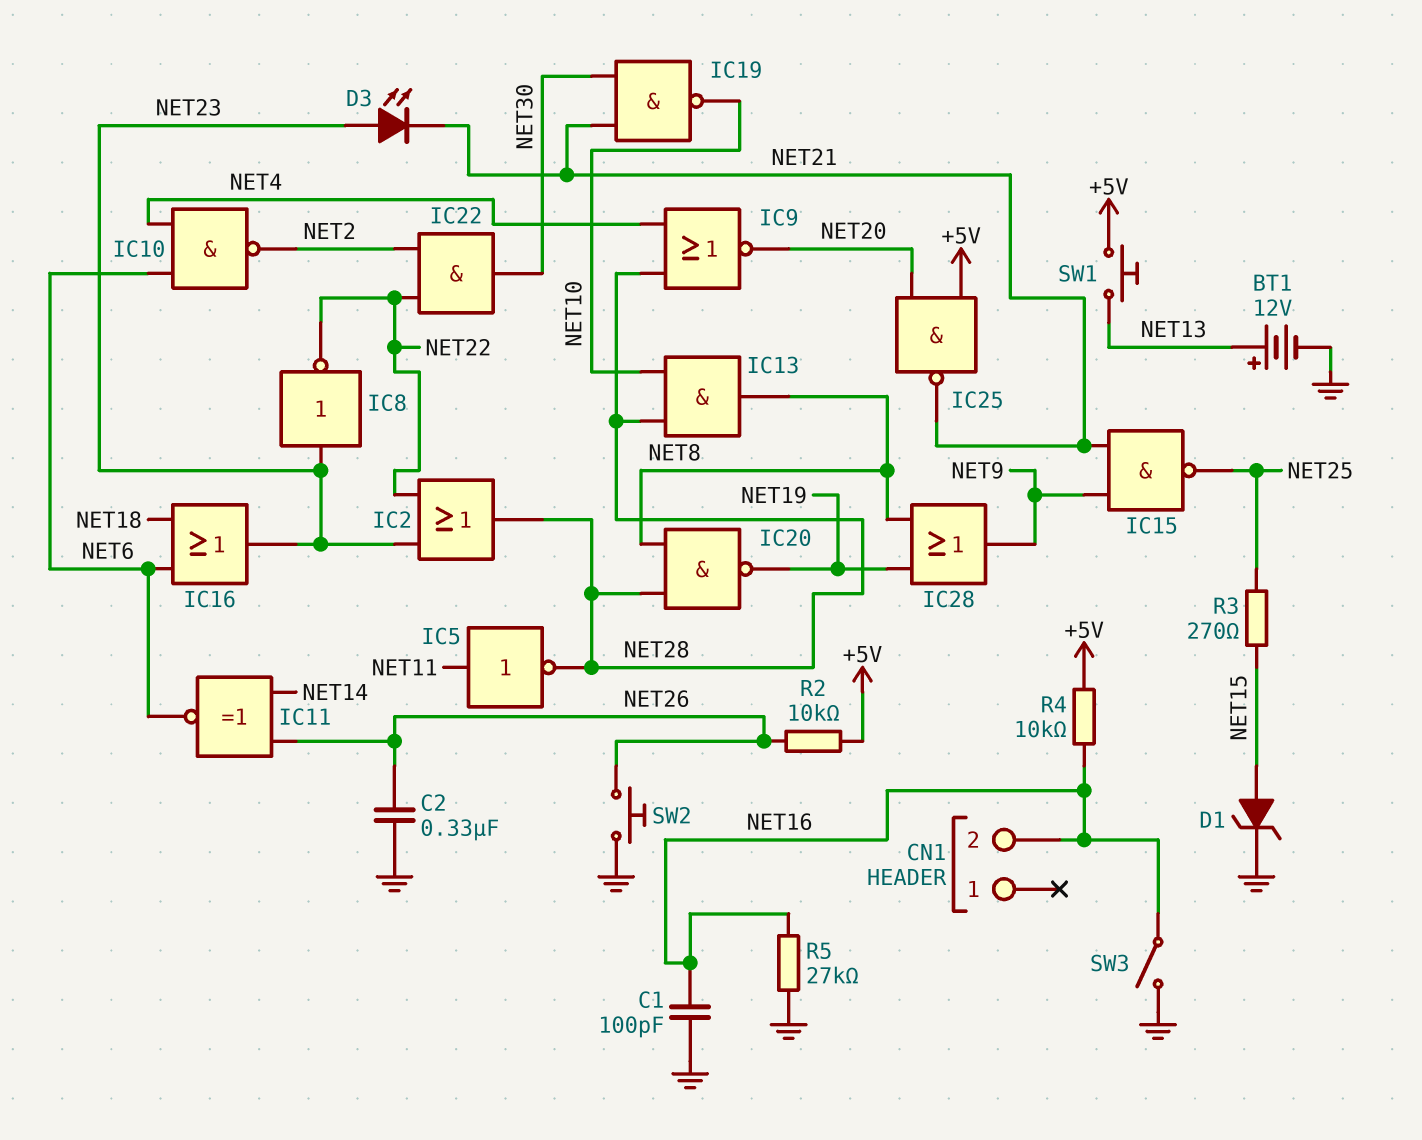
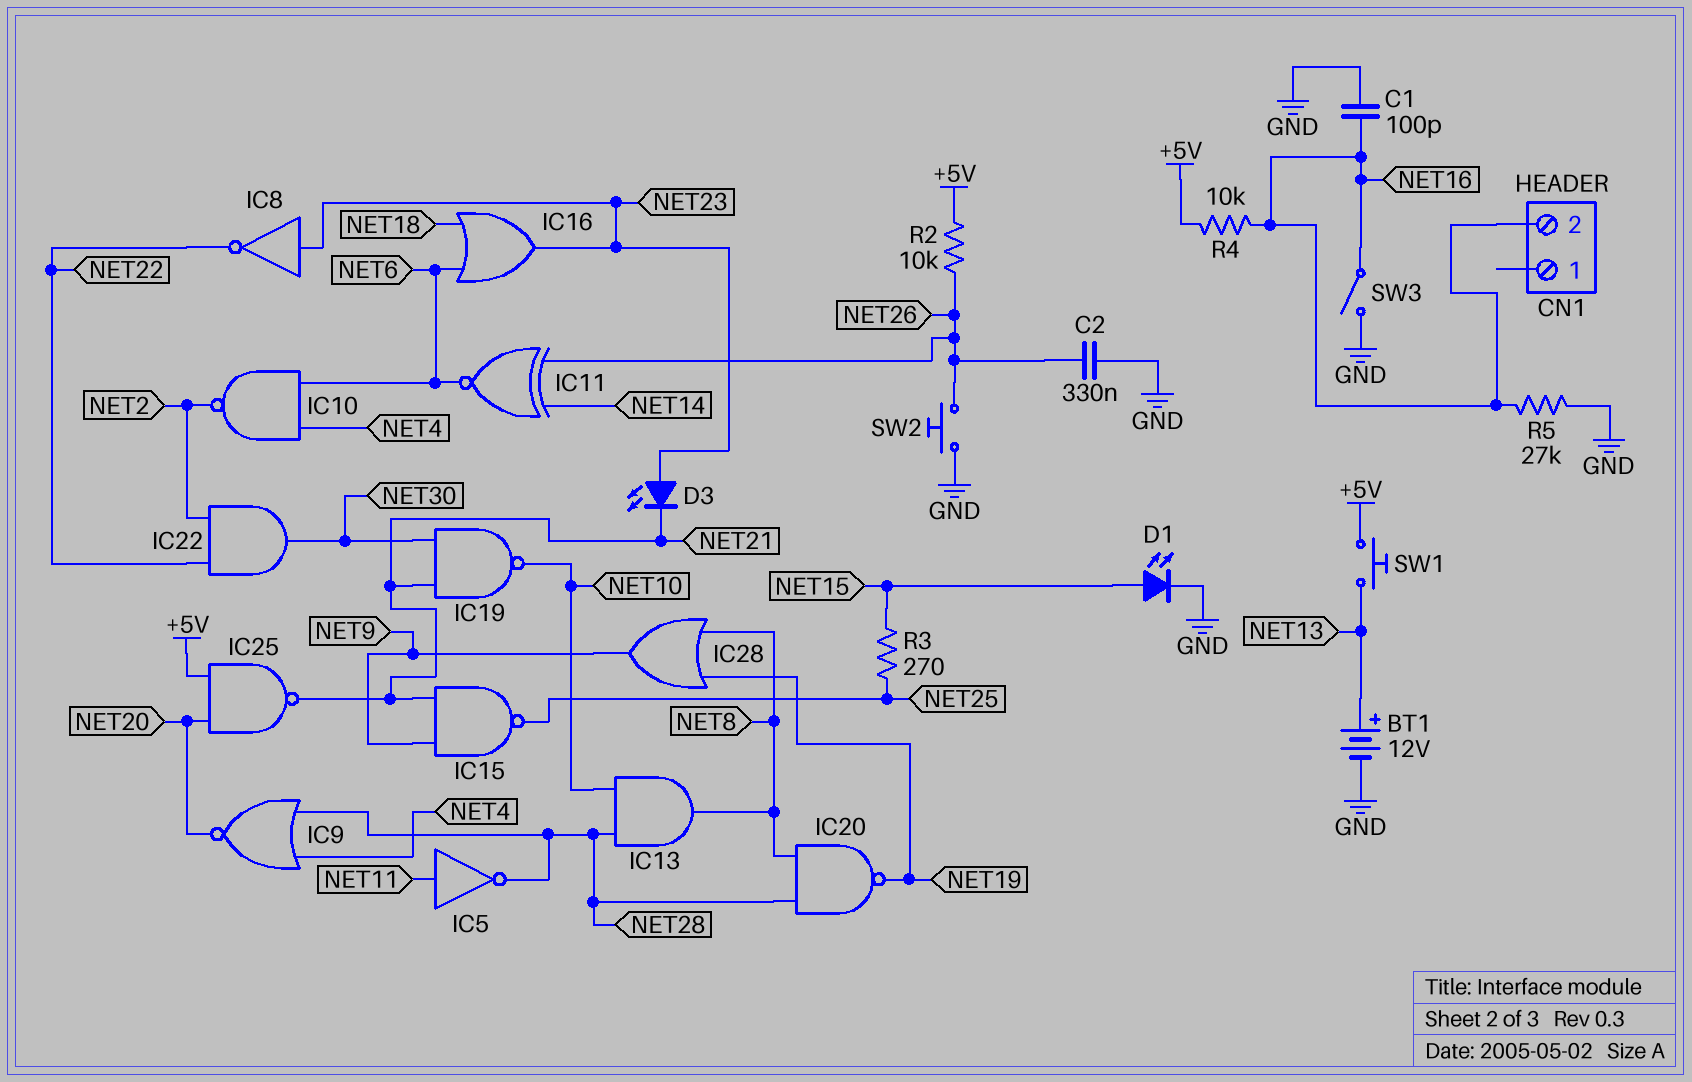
D1: zener (A NET15, K GND) -> LED (A NET15, K GND)
IC2: OR (in NET22, in NET23, out NET28) -> none

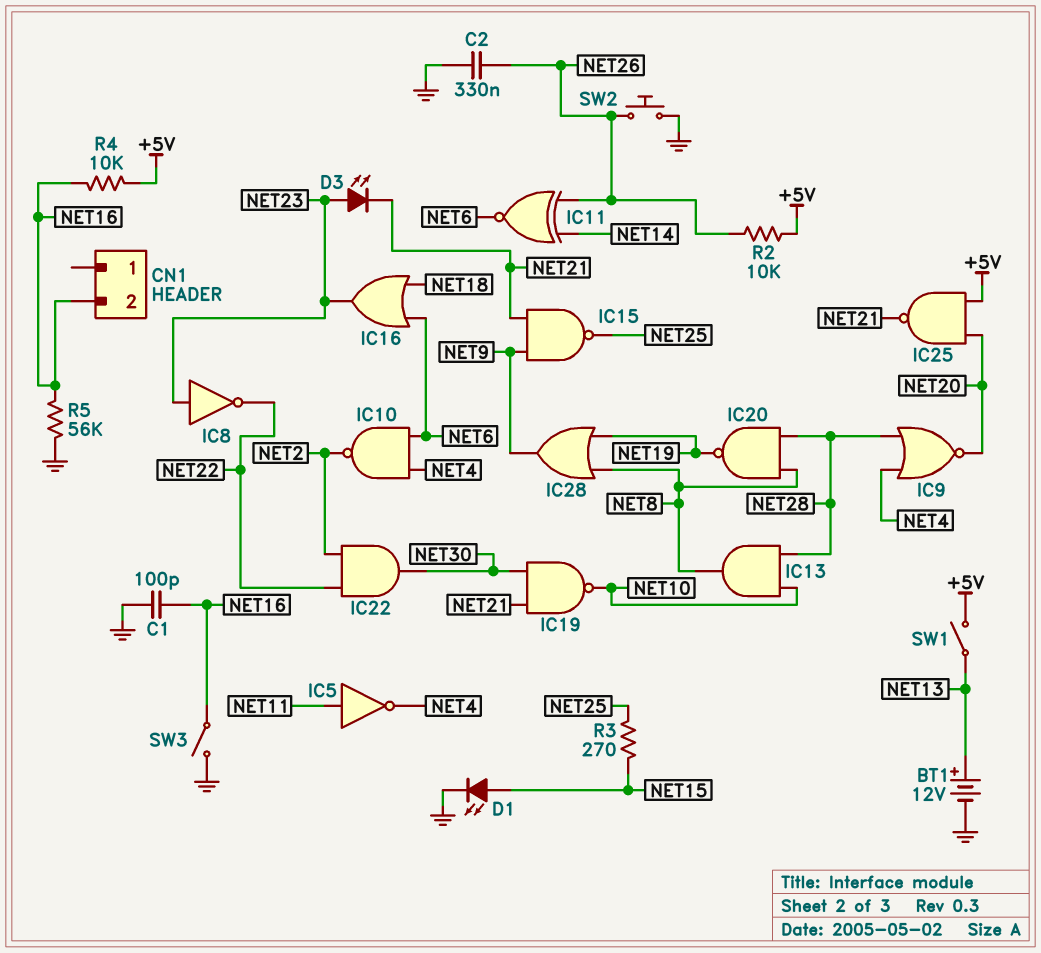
IC5: NOT (in NET11, out NET28) -> NOT (in NET11, out NET4)
R5: 27k (GND, NET16) -> 56k (GND, NET16)
SW1: button (+5V, NET13) -> switch (+5V, NET13)

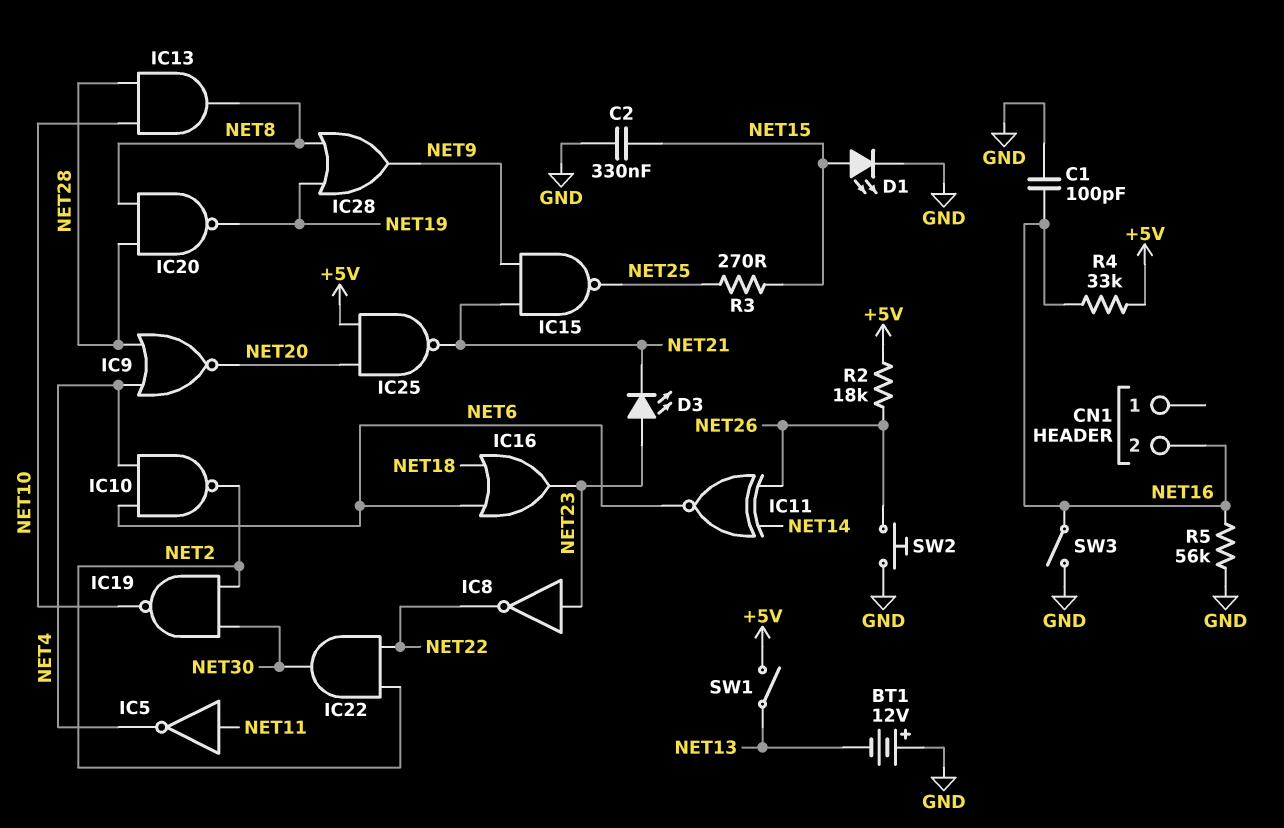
BT1: 12V (plus NET13, minus GND) -> 12V (plus GND, minus NET13)
C2: 330nF (GND, NET26) -> 330nF (GND, NET15)
IC19: NAND (in NET21, in NET30, out NET10) -> NAND (in NET2, in NET30, out NET10)
R2: 10k (+5V, NET26) -> 18k (+5V, NET26)
R4: 10k (+5V, NET16) -> 33k (+5V, NET16)

